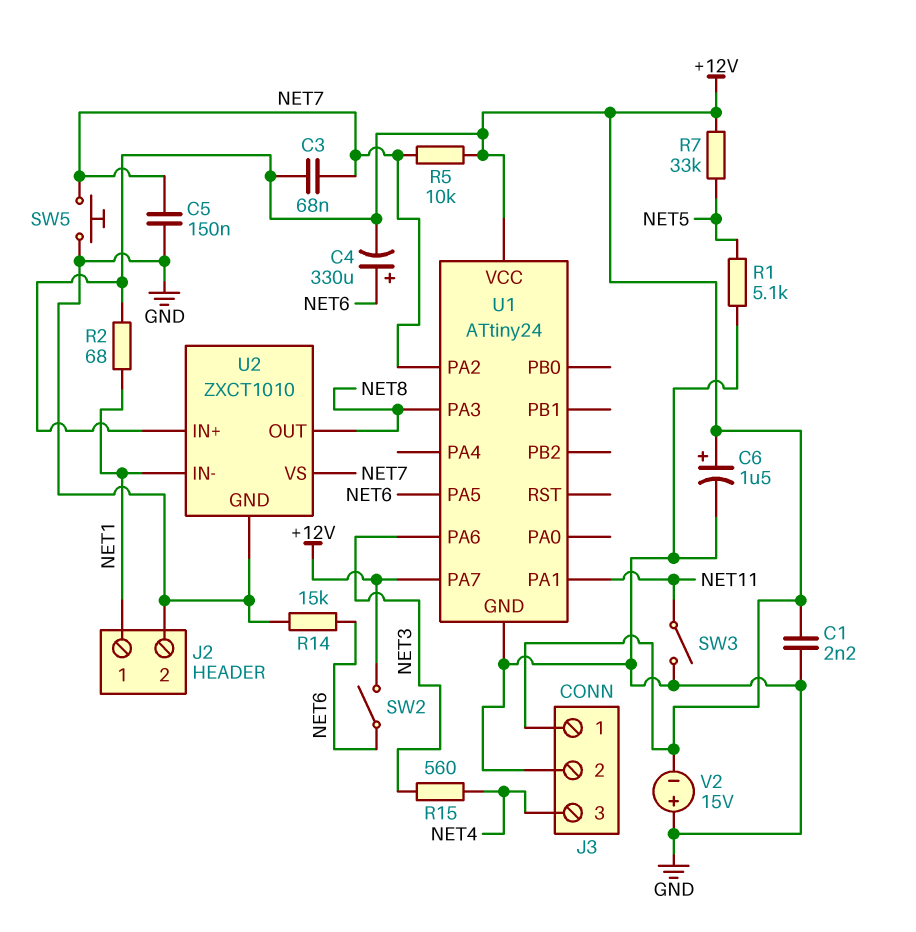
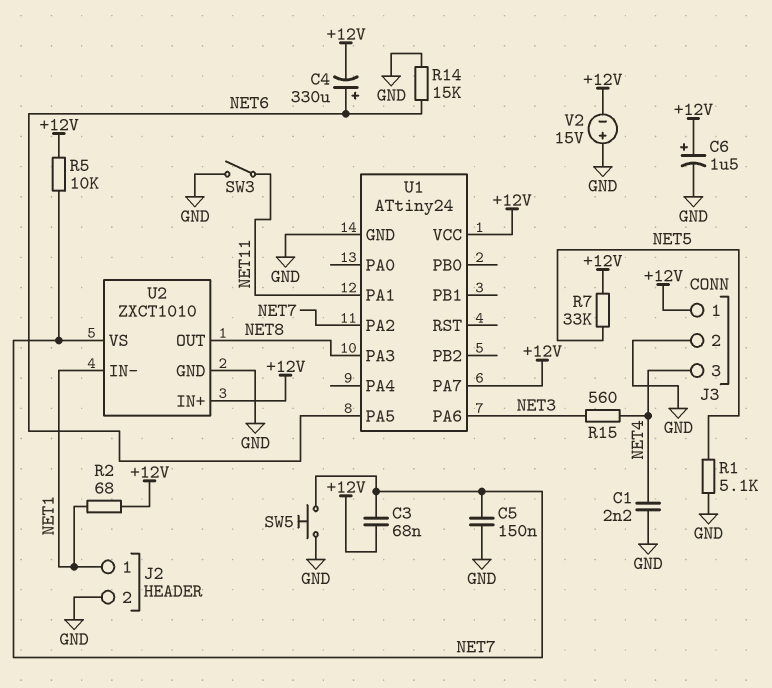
C1: 2.2nF (+12V, GND) -> 2.2nF (GND, NET4)
SW2: switch (+12V, NET6) -> none

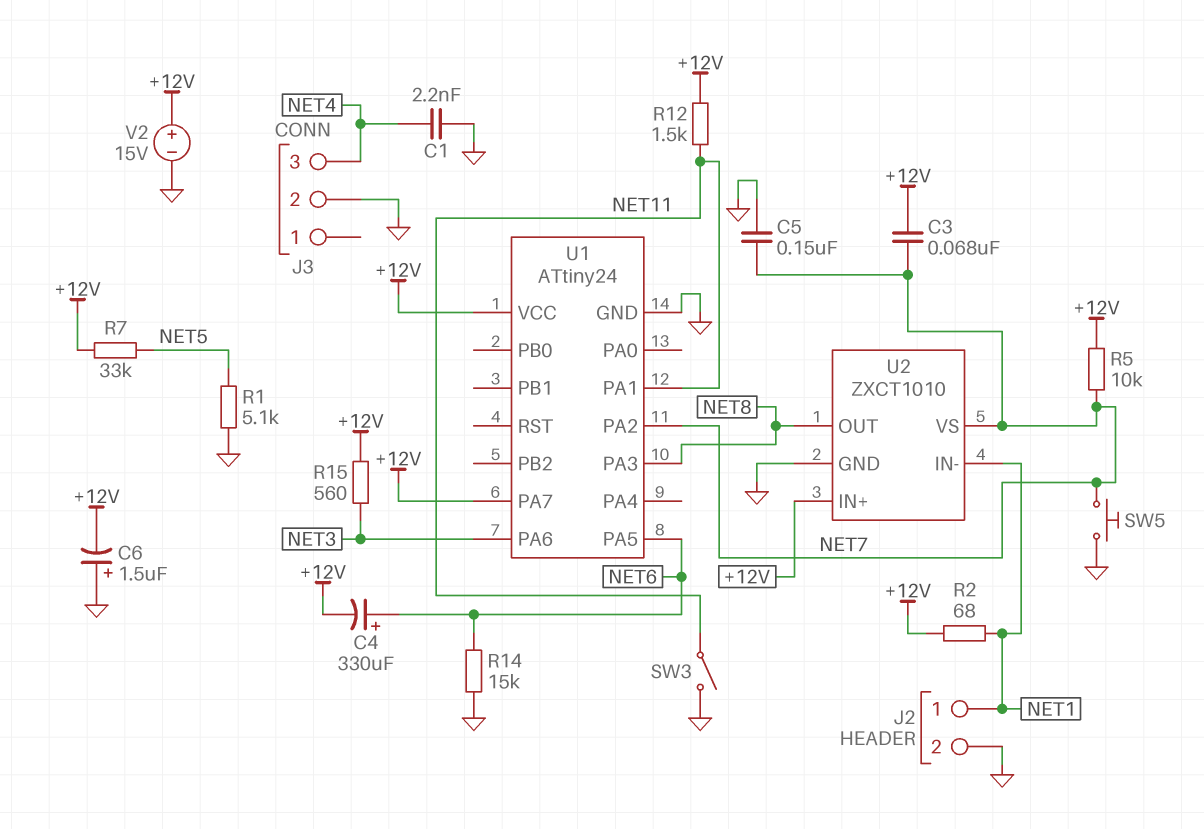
C6: 1.5uF (plus +12V, minus GND) -> 1.5uF (plus GND, minus +12V)
J3 pin 1: +12V -> none
R12: none -> 1.5k (+12V, NET11)
R15: 560 (NET3, NET4) -> 560 (+12V, NET3)
V2: 15V (plus GND, minus +12V) -> 15V (plus +12V, minus GND)

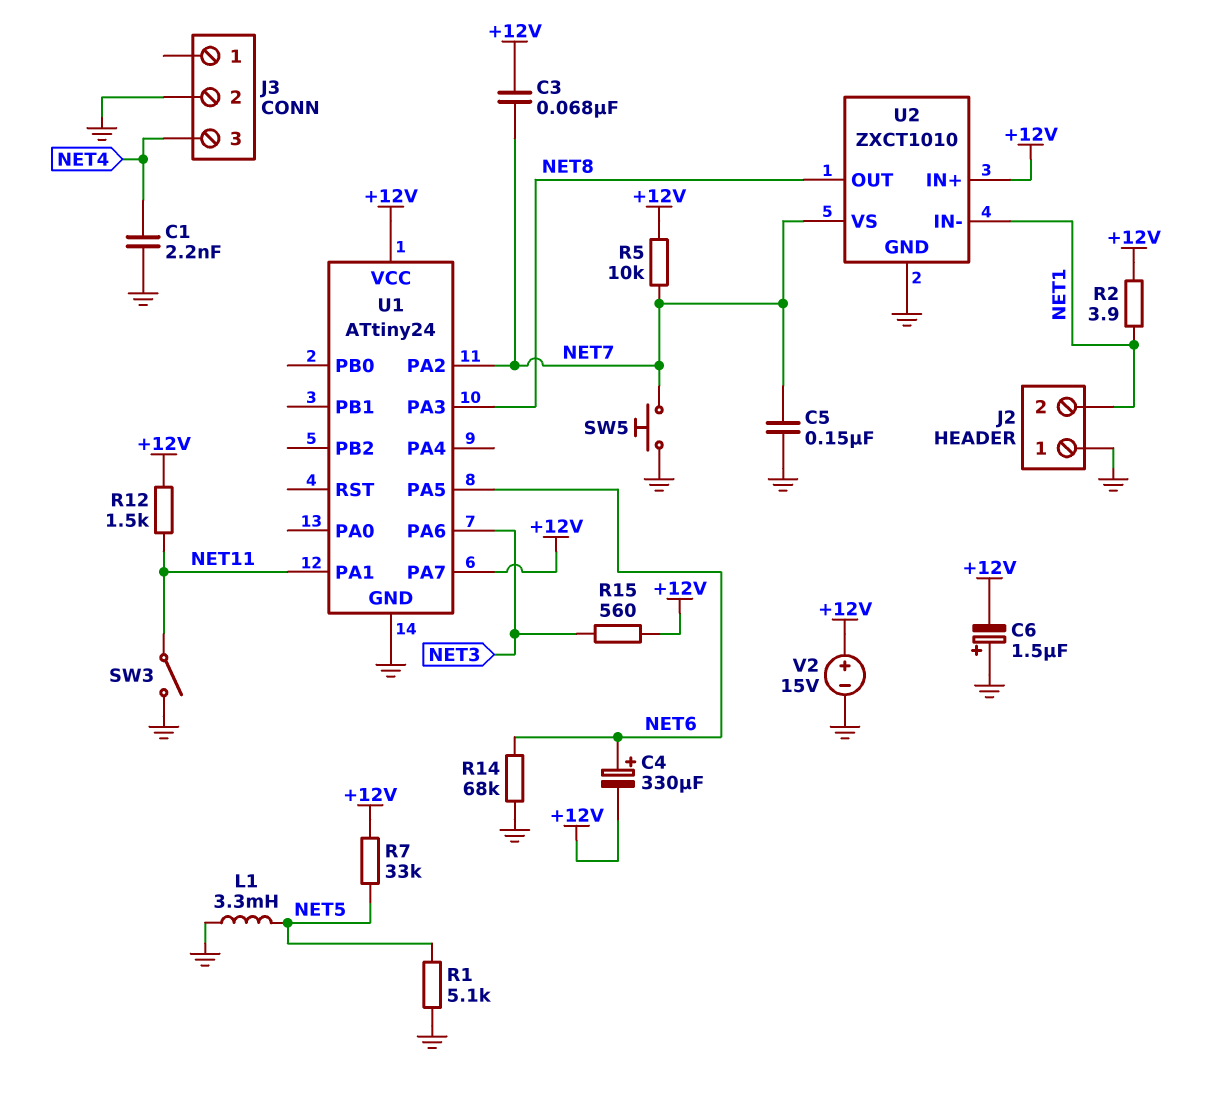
J2 pin 1: NET1 -> GND
J2 pin 2: GND -> NET1
L1: none -> 3.3mH (GND, NET5)
R2: 68 (+12V, NET1) -> 3.9 (+12V, NET1)
R14: 15k (GND, NET6) -> 68k (GND, NET6)

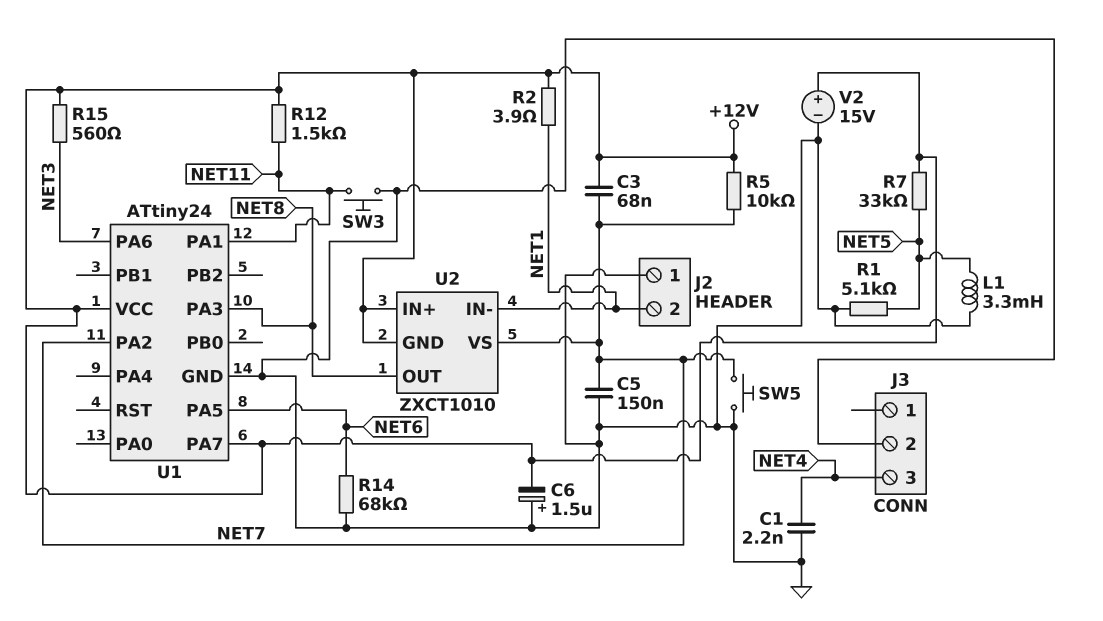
C4: 330uF (plus NET6, minus +12V) -> none
SW3: switch (GND, NET11) -> button (GND, NET11)
U2 pin GND: GND -> +12V

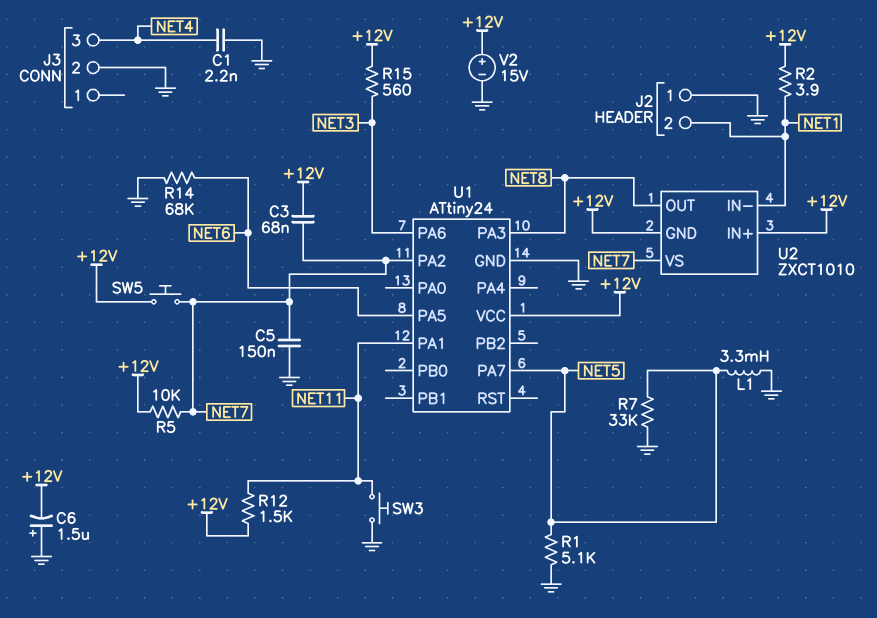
R7: 33k (+12V, NET5) -> 33k (GND, NET5)
SW5: button (GND, NET7) -> button (+12V, NET7)
U1 pin PA7: +12V -> NET5

